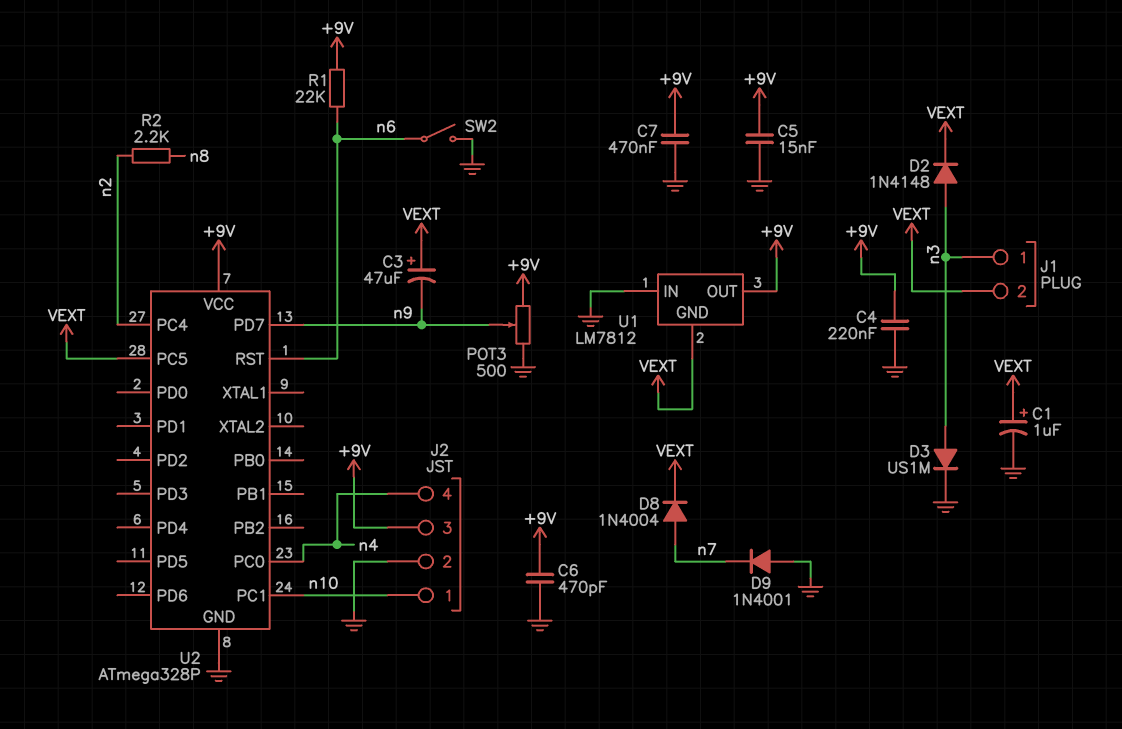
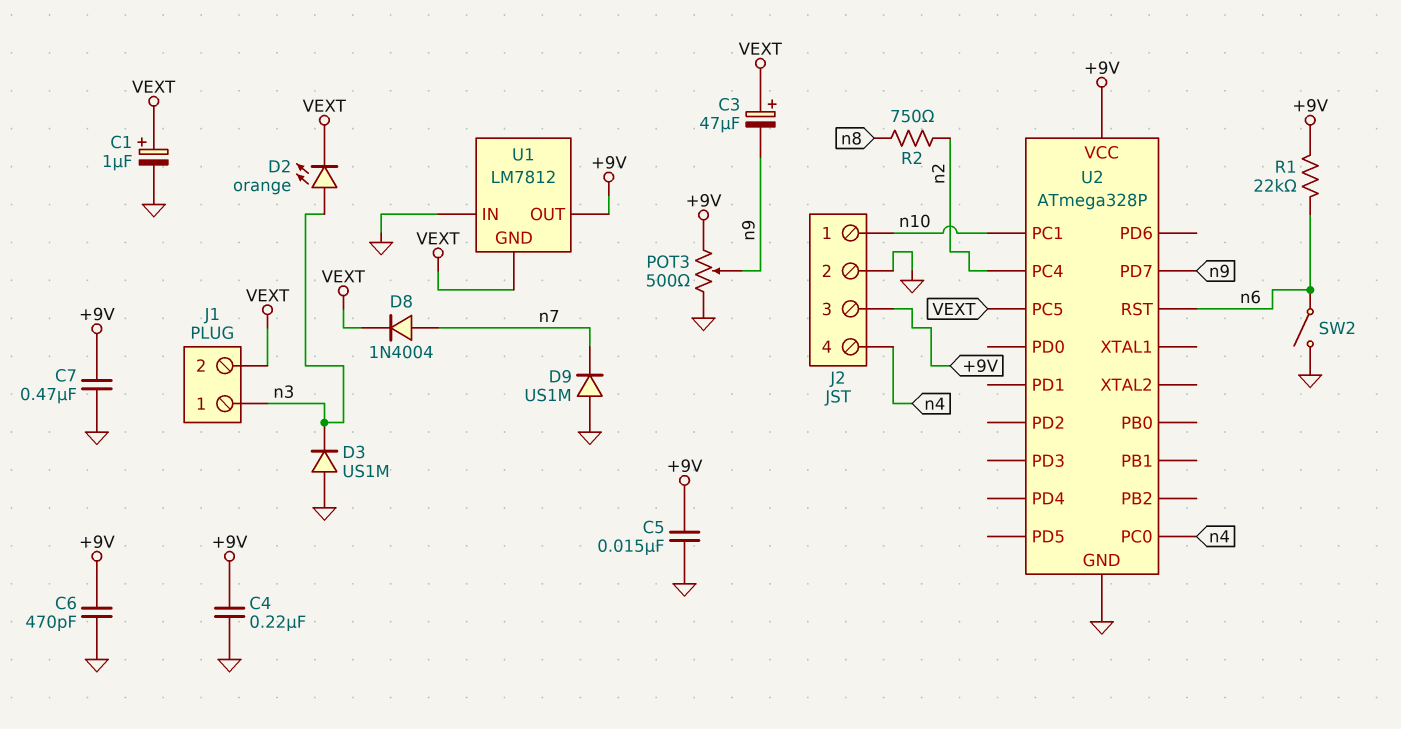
D2: diode 1N4148 (A n3, K VEXT) -> LED orange (A n3, K VEXT)
D3: diode US1M (A n3, K GND) -> diode US1M (A GND, K n3)
D9: diode 1N4001 (A GND, K n7) -> diode US1M (A GND, K n7)
R2: 2.2k (n2, n8) -> 750 (n2, n8)

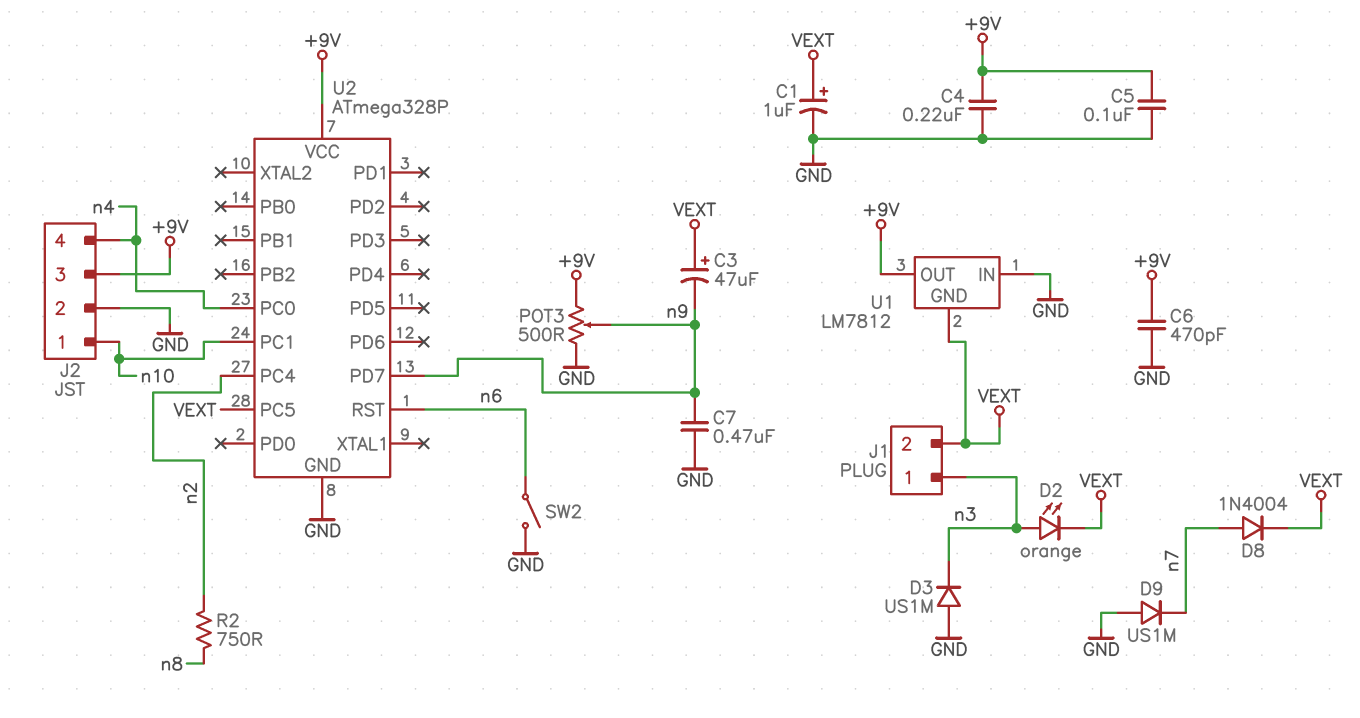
C5: 15nF (+9V, GND) -> 100nF (+9V, GND)
C7: 470nF (+9V, GND) -> 470nF (GND, n9)
R1: 22k (+9V, n6) -> none

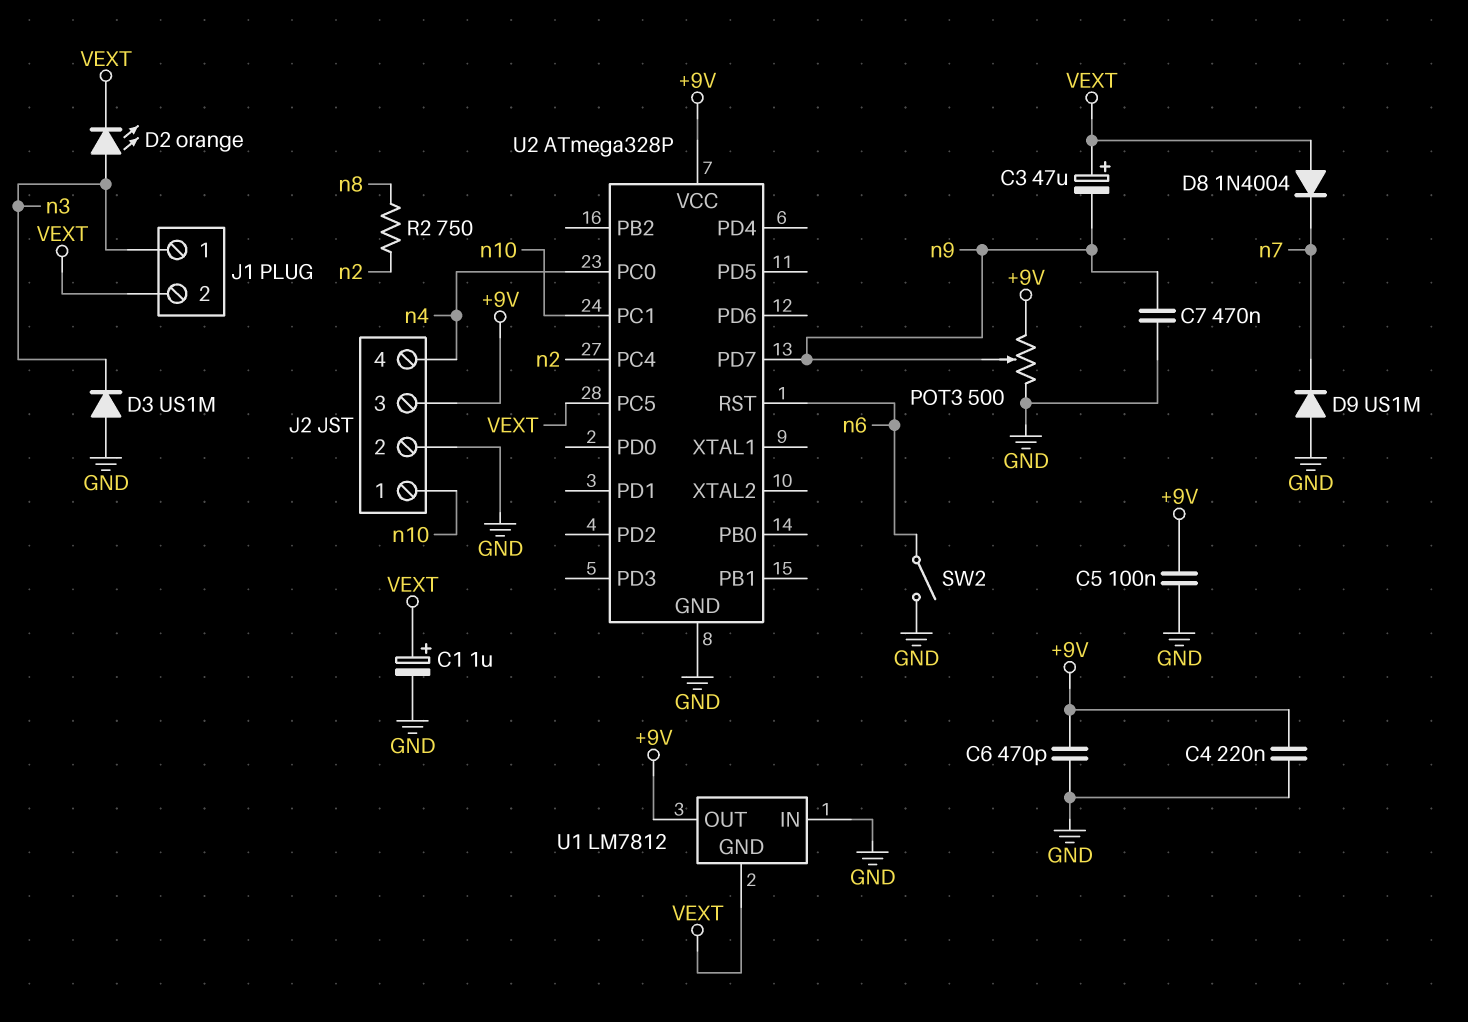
D8: diode 1N4004 (A n7, K VEXT) -> diode 1N4004 (A VEXT, K n7)

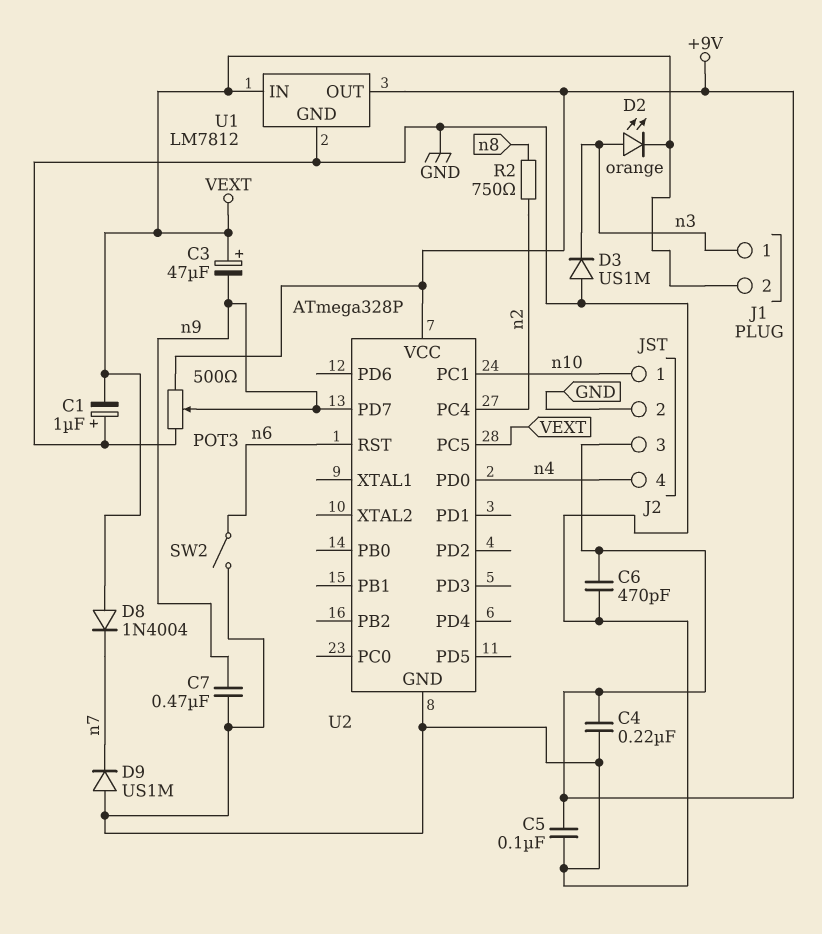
C1: 1uF (plus VEXT, minus GND) -> 1uF (plus GND, minus VEXT)
U1 pin GND: VEXT -> GND
U1 pin IN: GND -> VEXT
U2 pin PC0: n4 -> none
U2 pin PD0: none -> n4

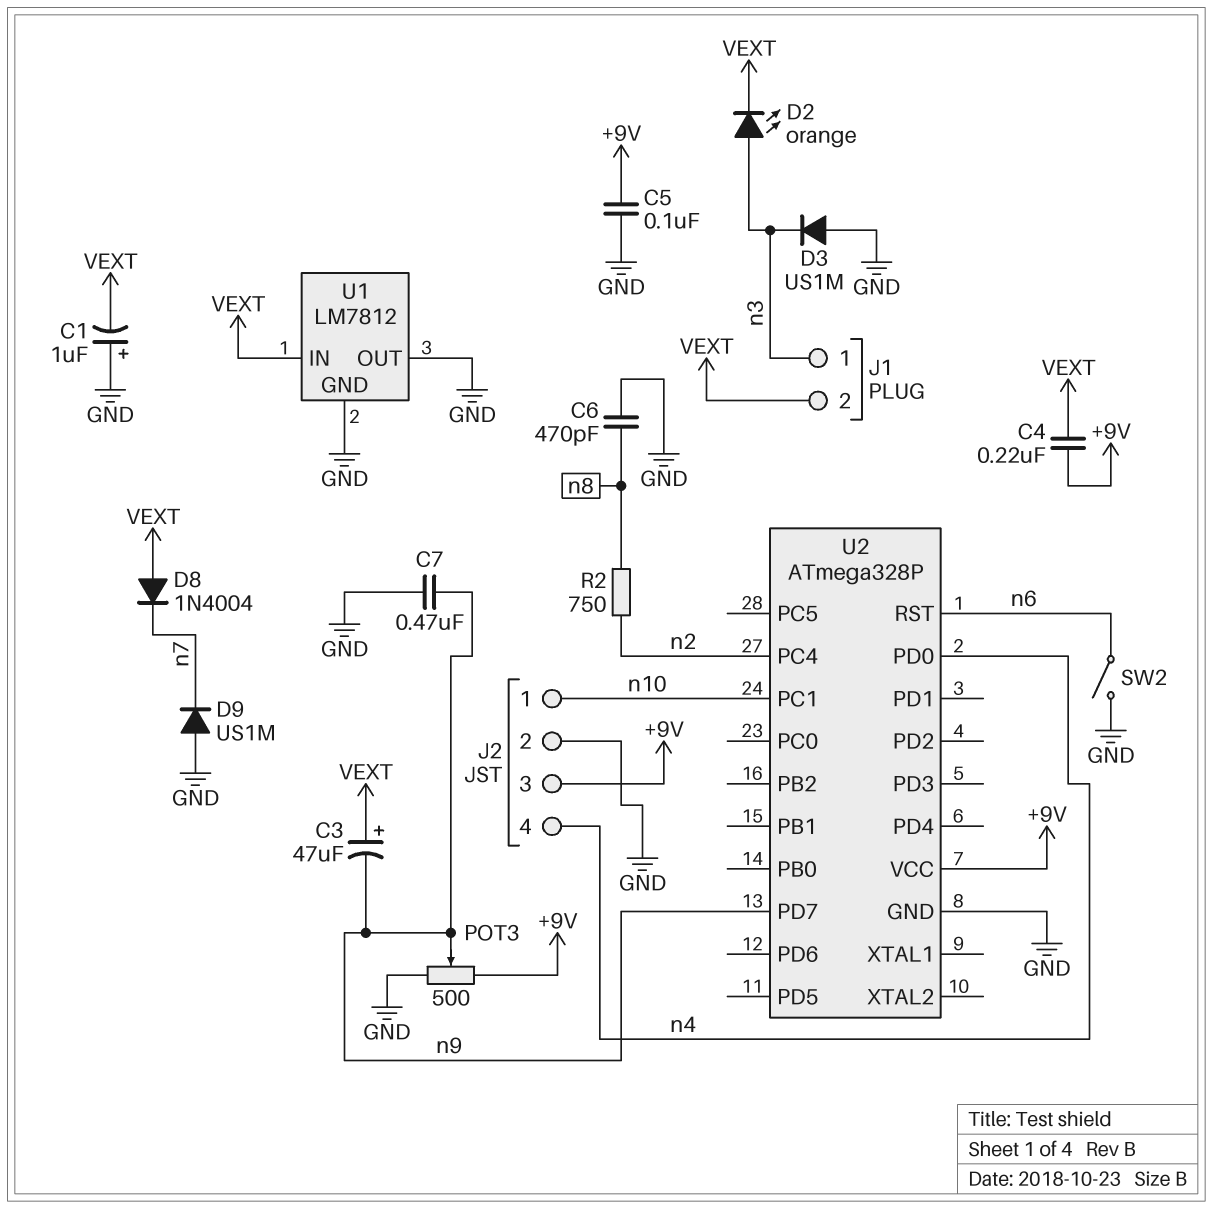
C4: 220nF (+9V, GND) -> 220nF (+9V, VEXT)
C6: 470pF (+9V, GND) -> 470pF (GND, n8)
U1 pin OUT: +9V -> GND
U2 pin PC5: VEXT -> none

